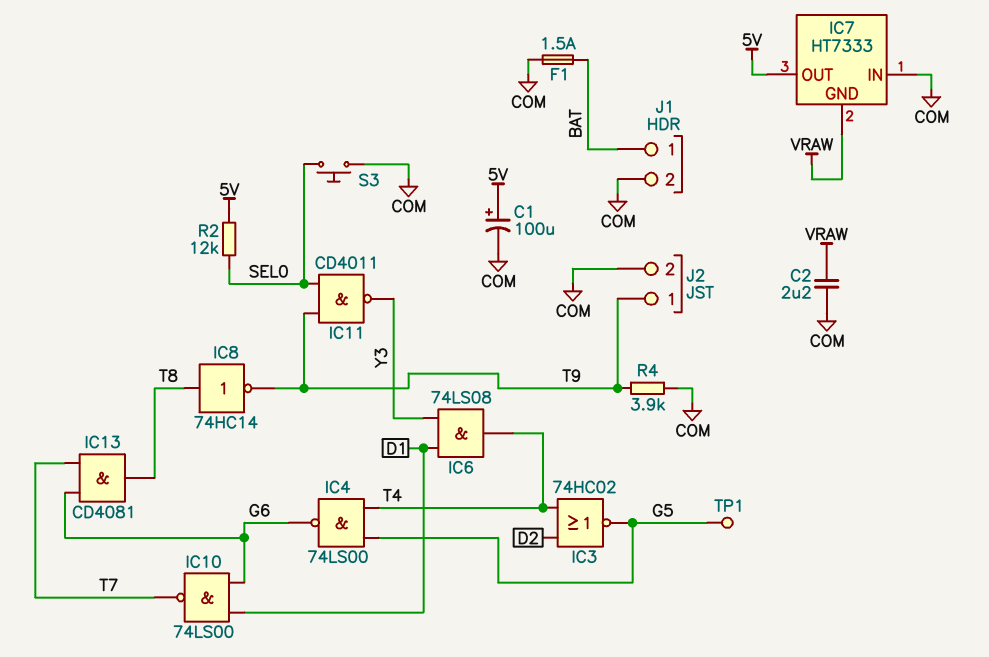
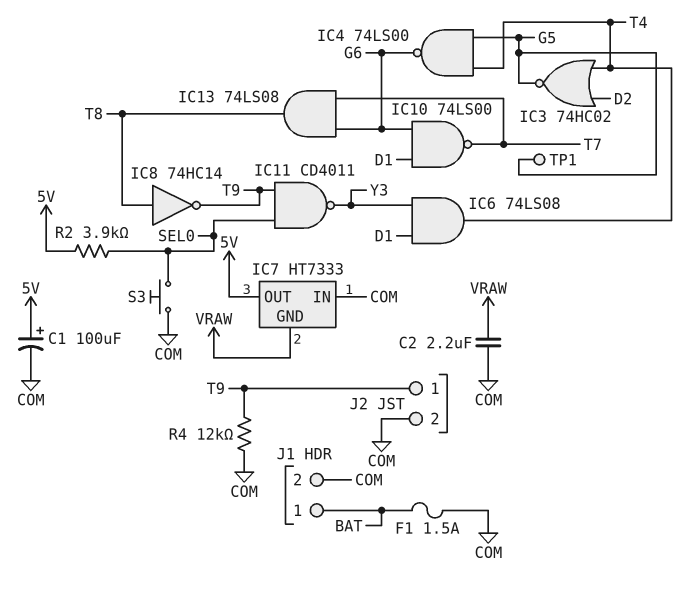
IC13: AND CD4081 (in G6, in T7, out T8) -> AND 74LS08 (in G6, in T7, out T8)
R2: 12k (5V, SEL0) -> 3.9k (5V, SEL0)
R4: 3.9k (COM, T9) -> 12k (COM, T9)

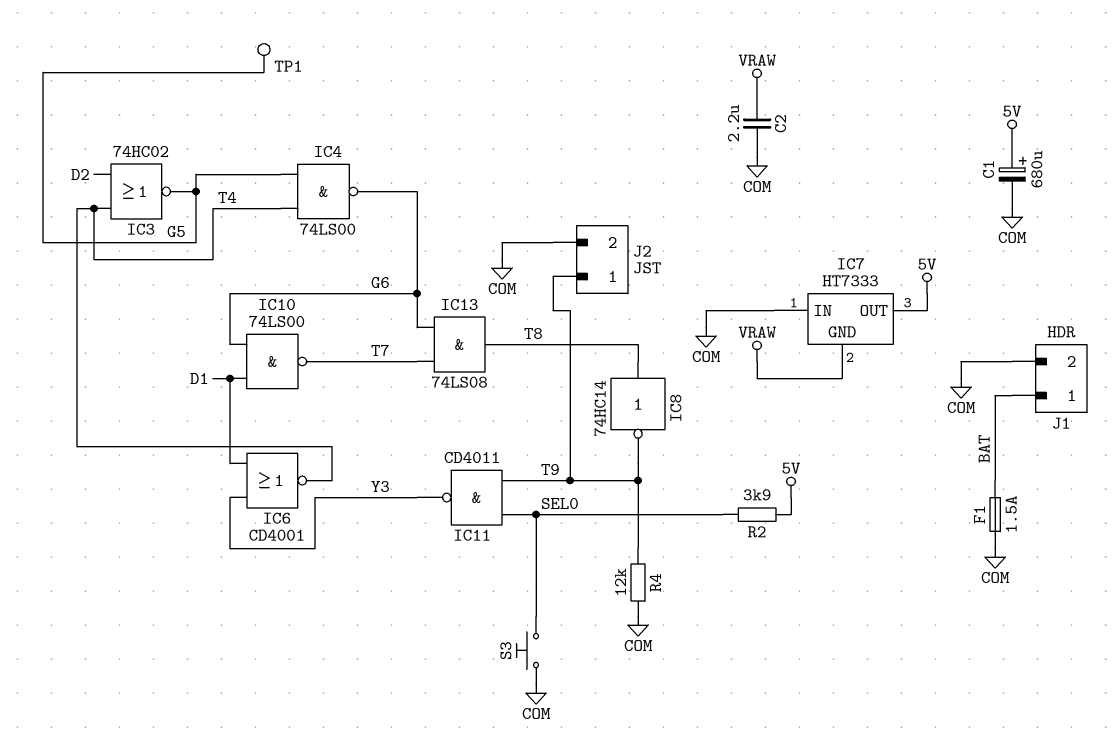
C1: 100uF (plus 5V, minus COM) -> 680uF (plus 5V, minus COM)
IC6: AND 74LS08 (in D1, in Y3, out T4) -> NOR CD4001 (in D1, in Y3, out T4)

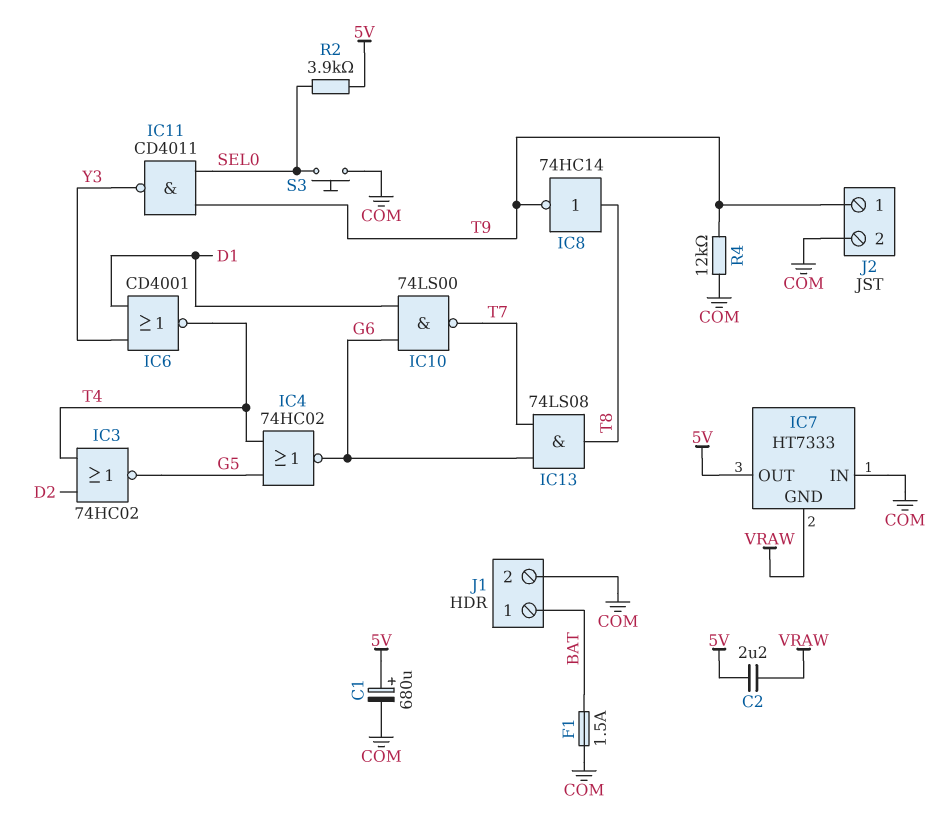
C2: 2.2uF (COM, VRAW) -> 2.2uF (5V, VRAW)
IC4: NAND 74LS00 (in G5, in T4, out G6) -> NOR 74HC02 (in G5, in T4, out G6)
TP1: test point (G5) -> none

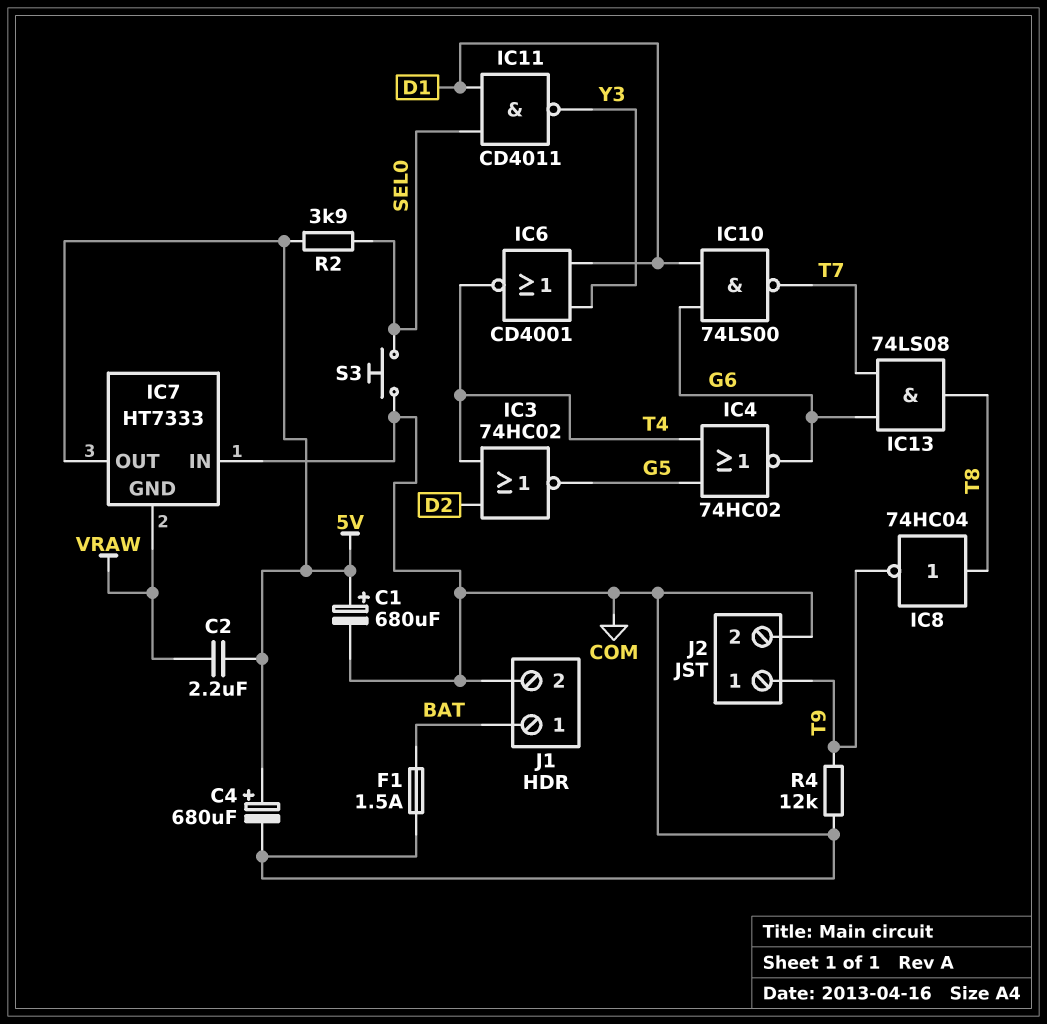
C4: none -> 680uF (plus 5V, minus COM)
IC8: NOT 74HC14 (in T8, out T9) -> NOT 74HC04 (in T8, out T9)
IC11: NAND CD4011 (in SEL0, in T9, out Y3) -> NAND CD4011 (in D1, in SEL0, out Y3)

